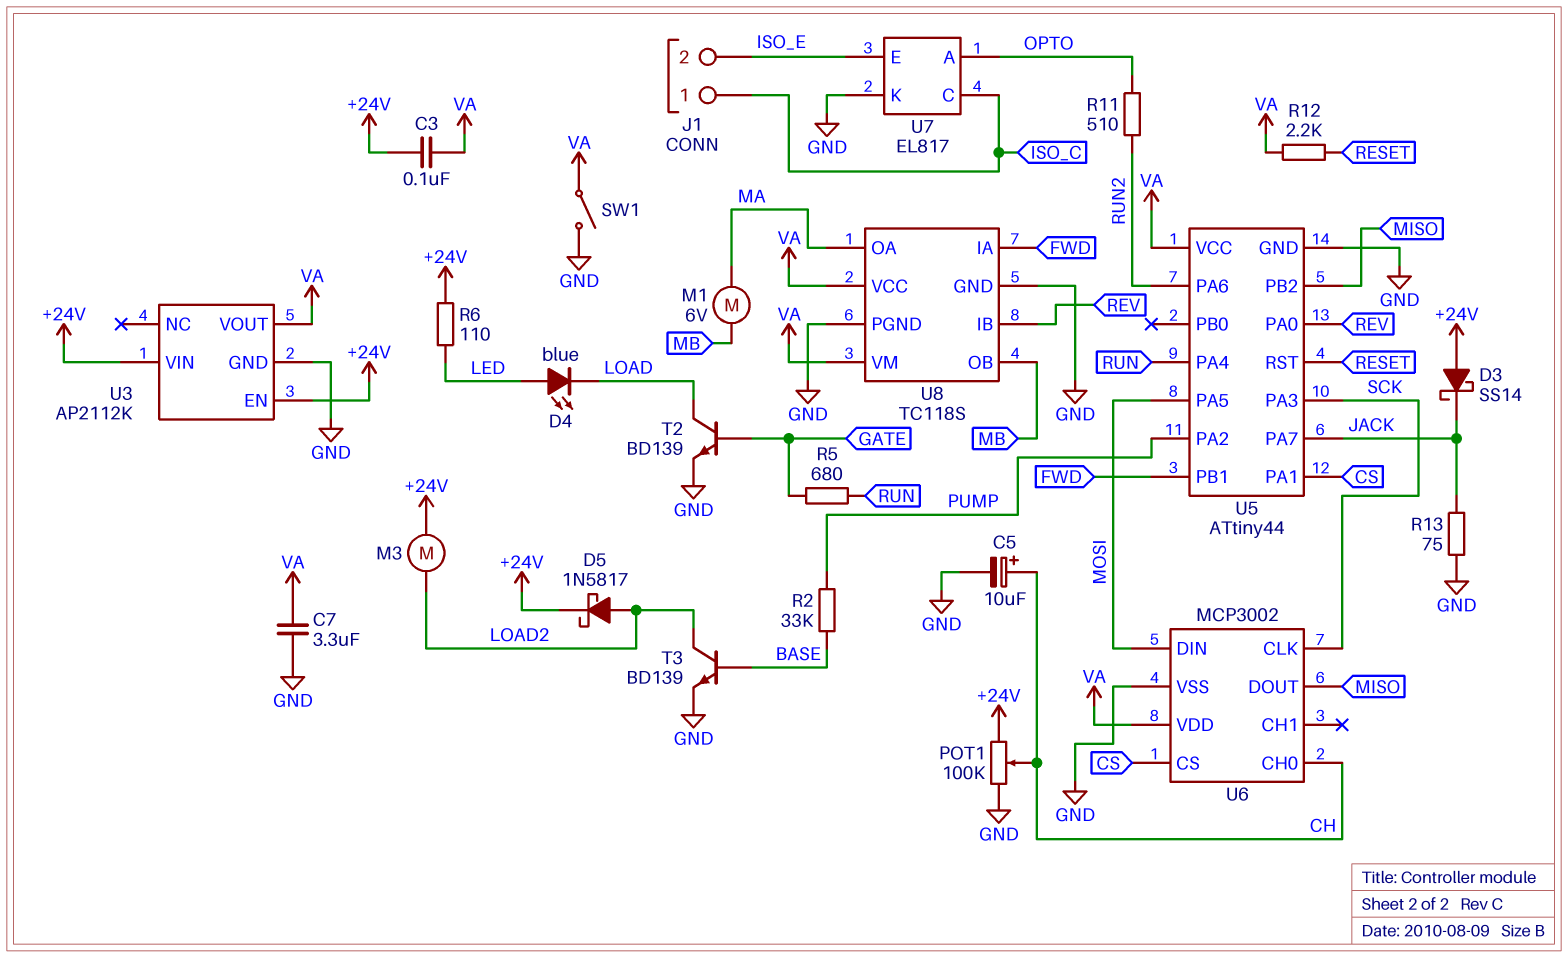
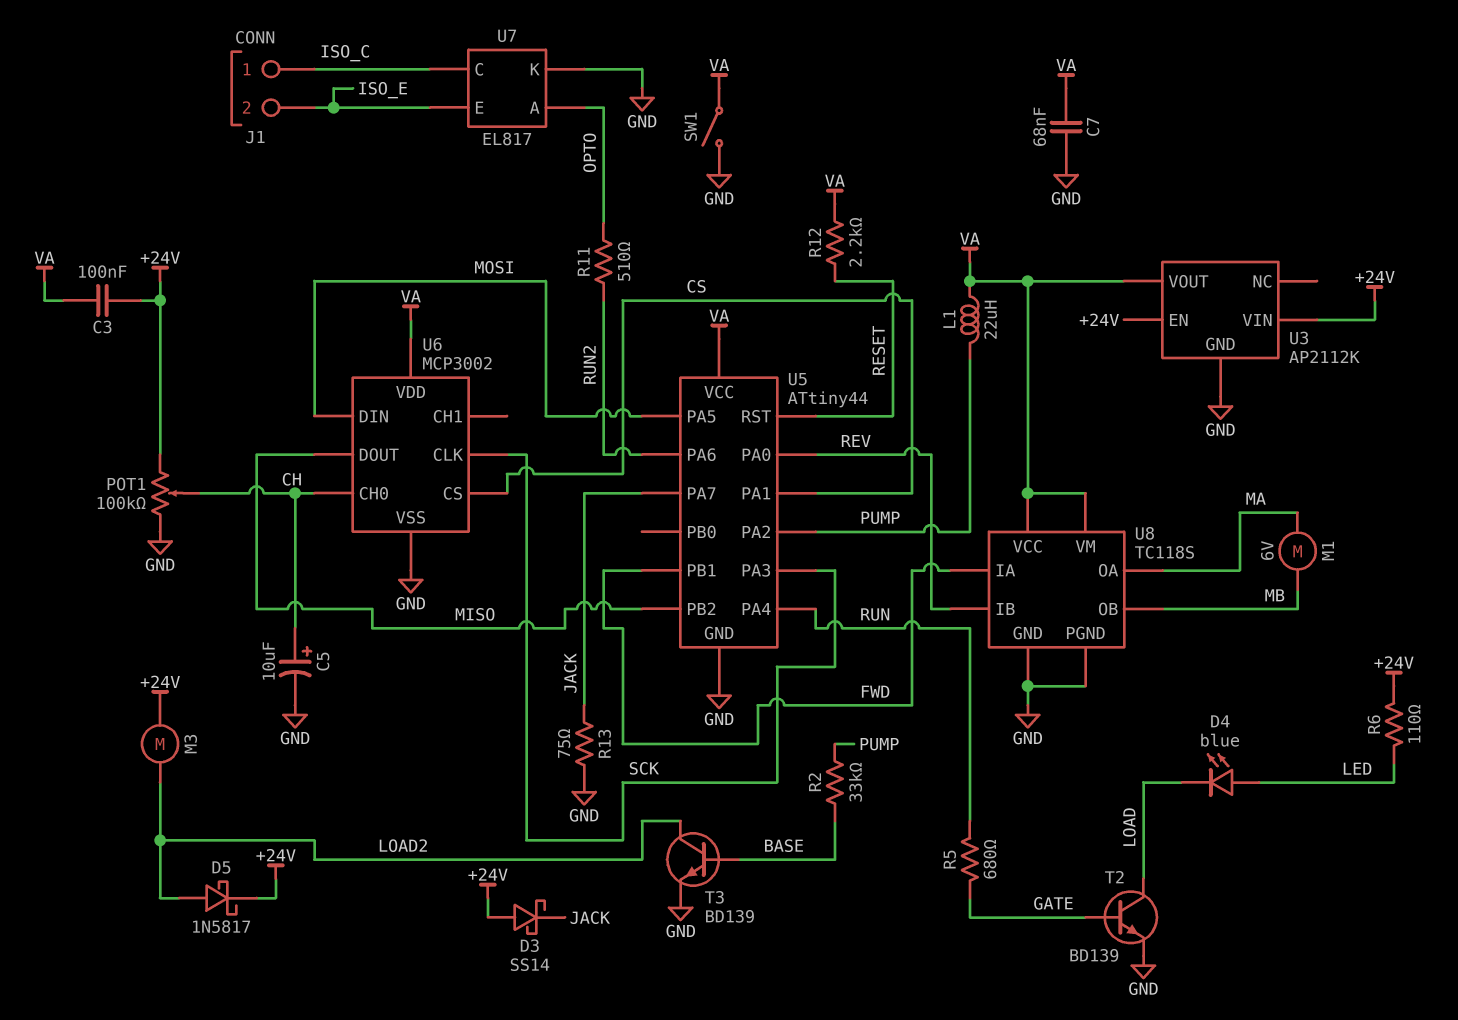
C7: 3.3uF (GND, VA) -> 68nF (GND, VA)
L1: none -> 22uH (PUMP, VA)

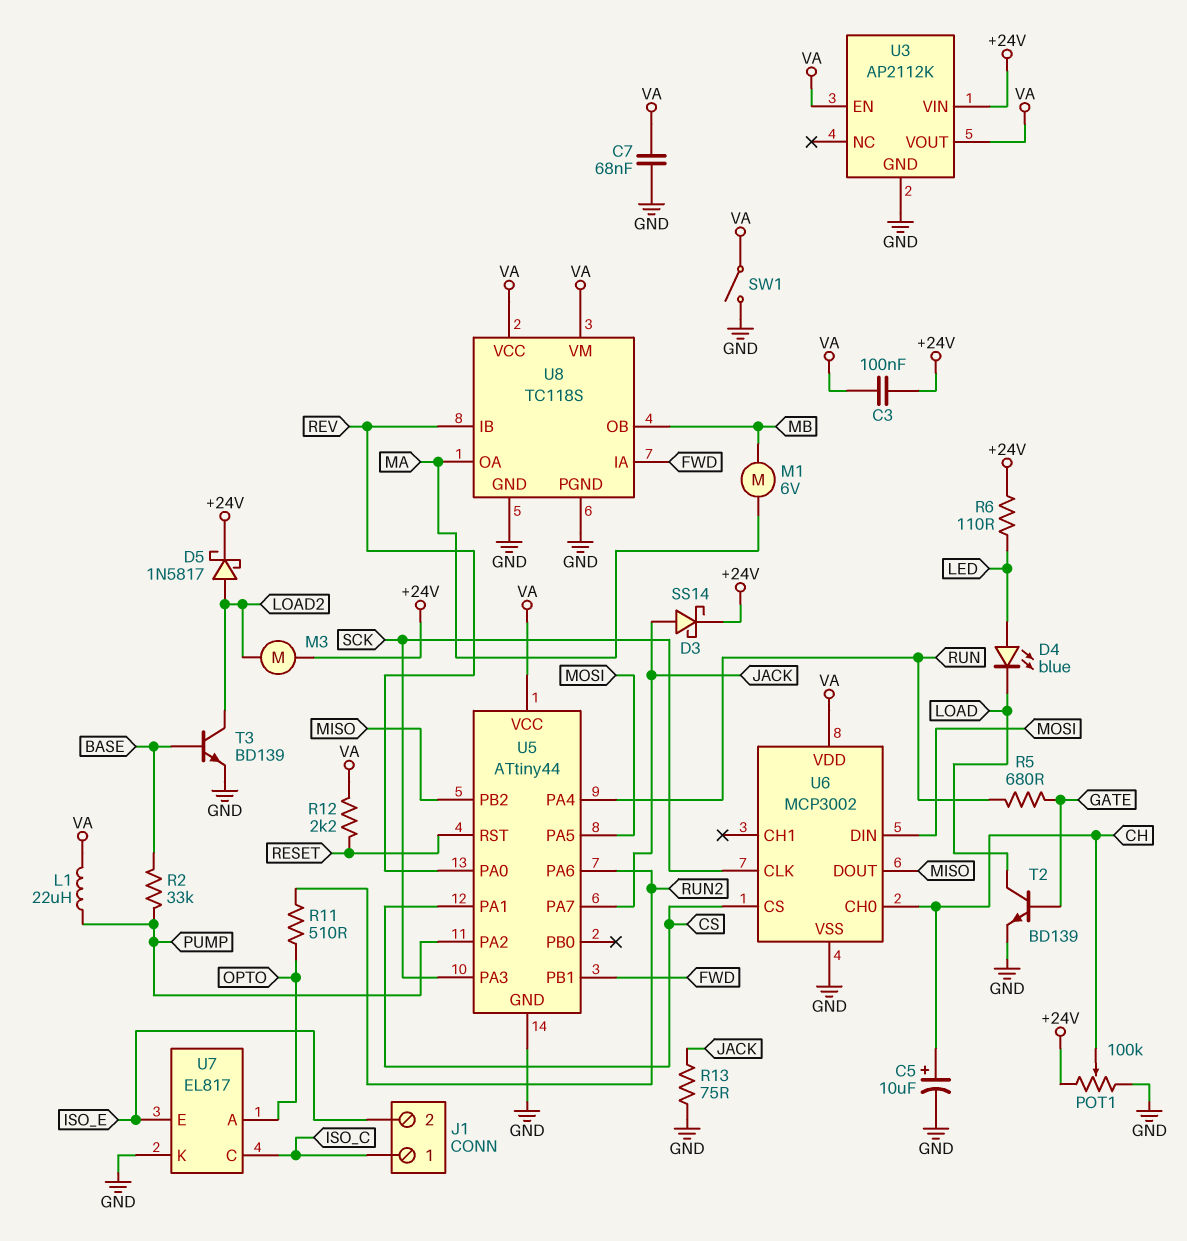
D3: schottky SS14 (A +24V, K JACK) -> schottky SS14 (A JACK, K +24V)
U3 pin EN: +24V -> VA

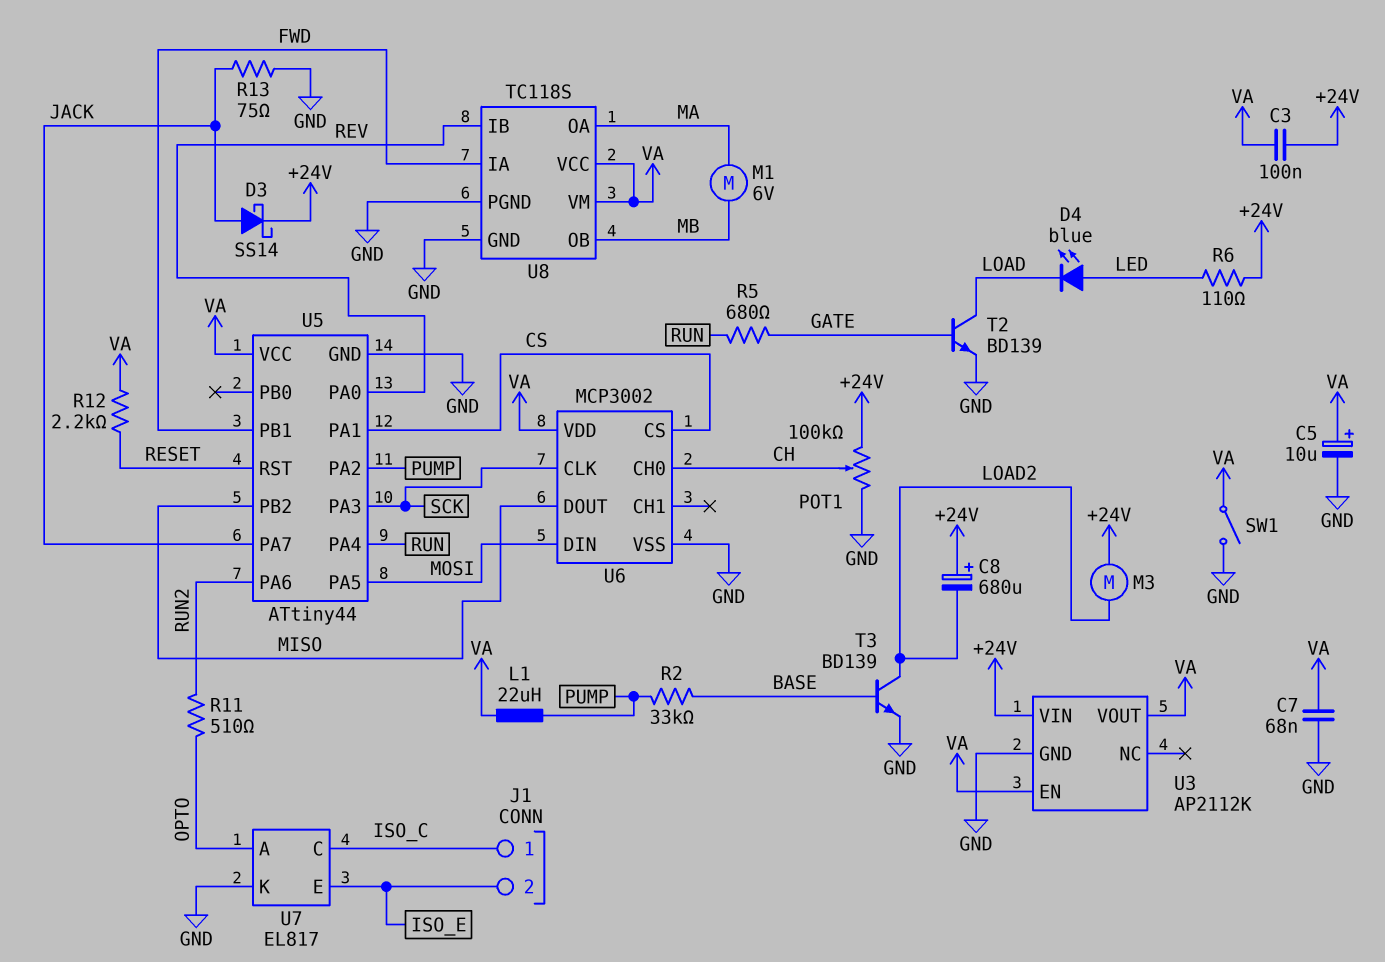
C5: 10uF (plus CH, minus GND) -> 10uF (plus VA, minus GND)
C8: none -> 680uF (plus +24V, minus LOAD2)
D5: schottky 1N5817 (A LOAD2, K +24V) -> none

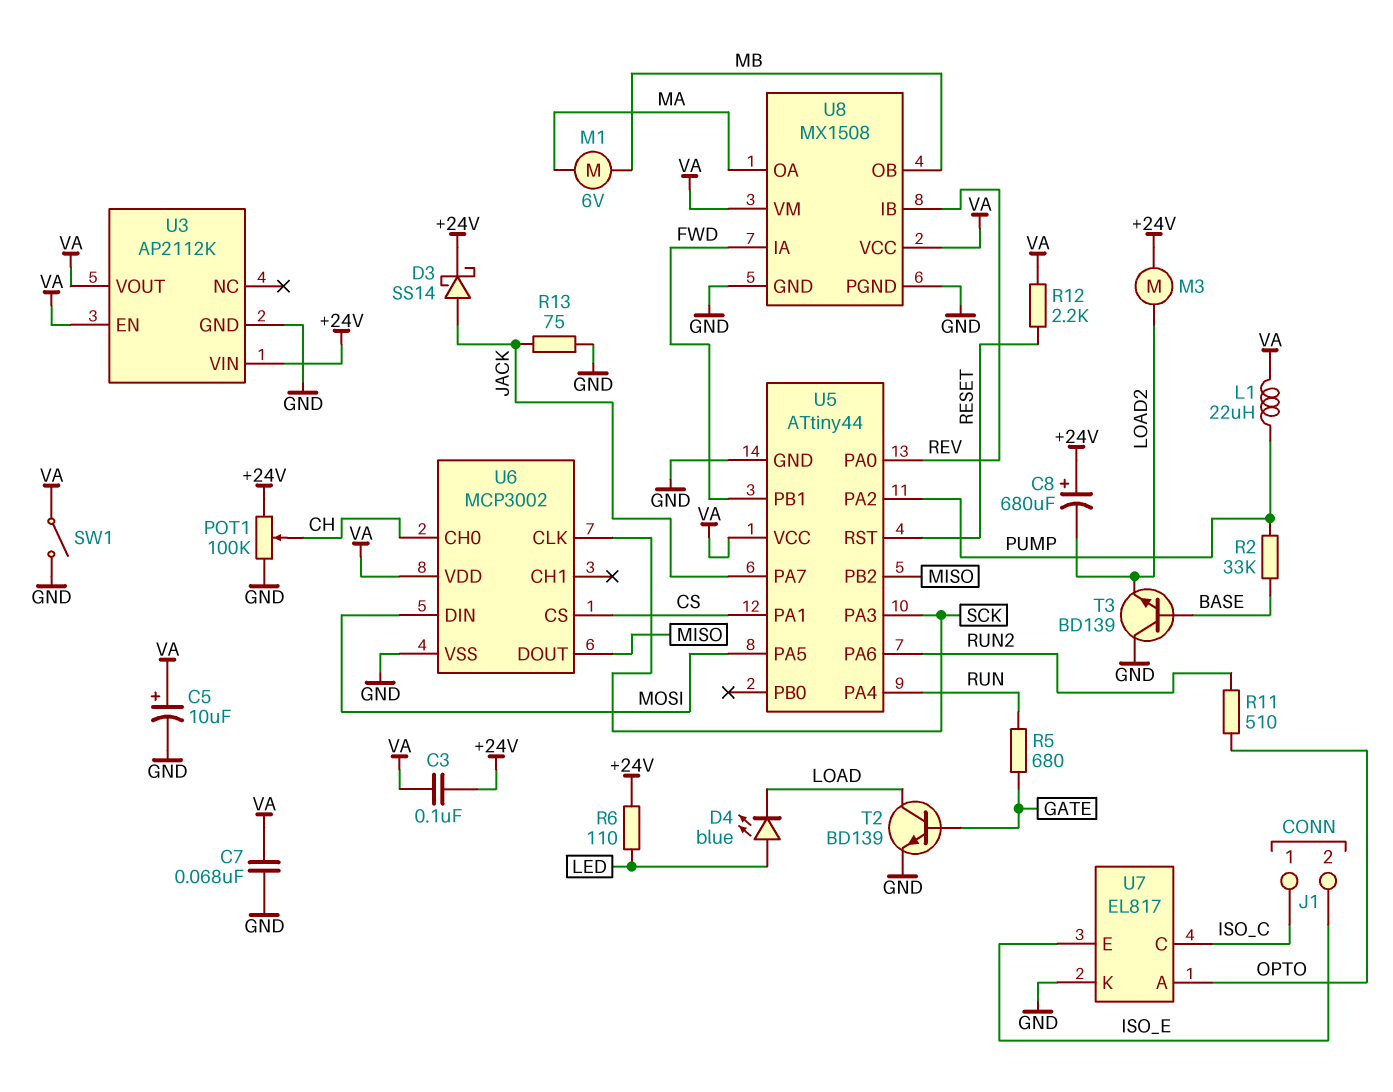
T3: NPN BD139 (B BASE, C LOAD2, E GND) -> NPN BD139 (B BASE, C GND, E LOAD2)
U8: TC118S -> MX1508

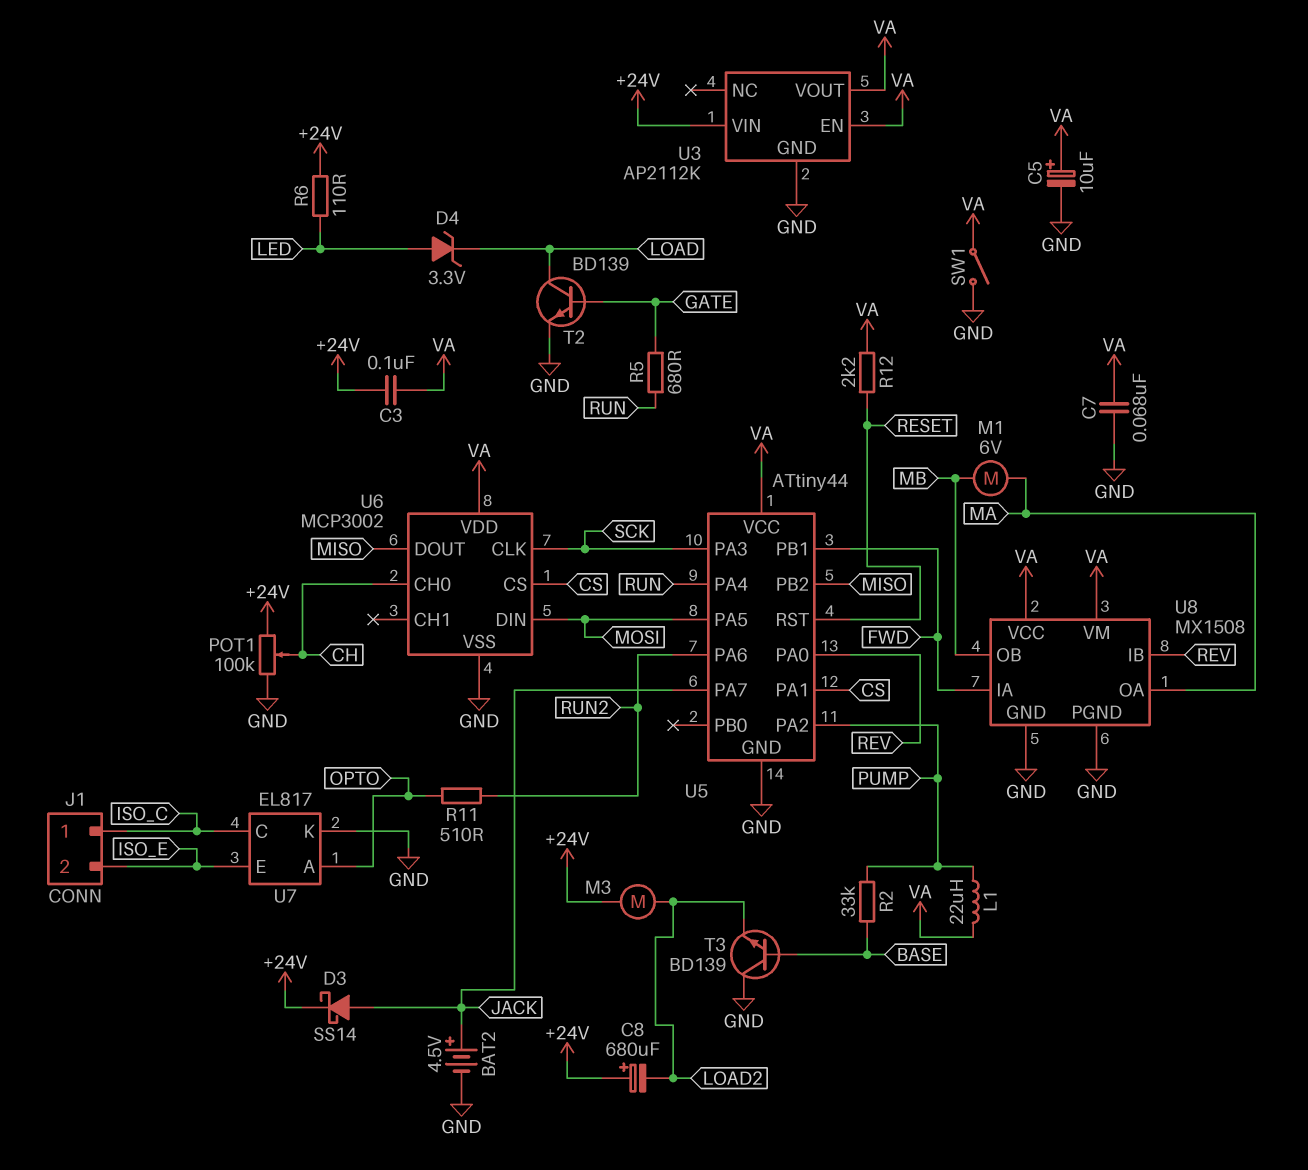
BAT2: none -> 4.5V (plus JACK, minus GND)
D4: LED blue (A LED, K LOAD) -> zener 3.3V (A LED, K LOAD)
R13: 75 (GND, JACK) -> none

